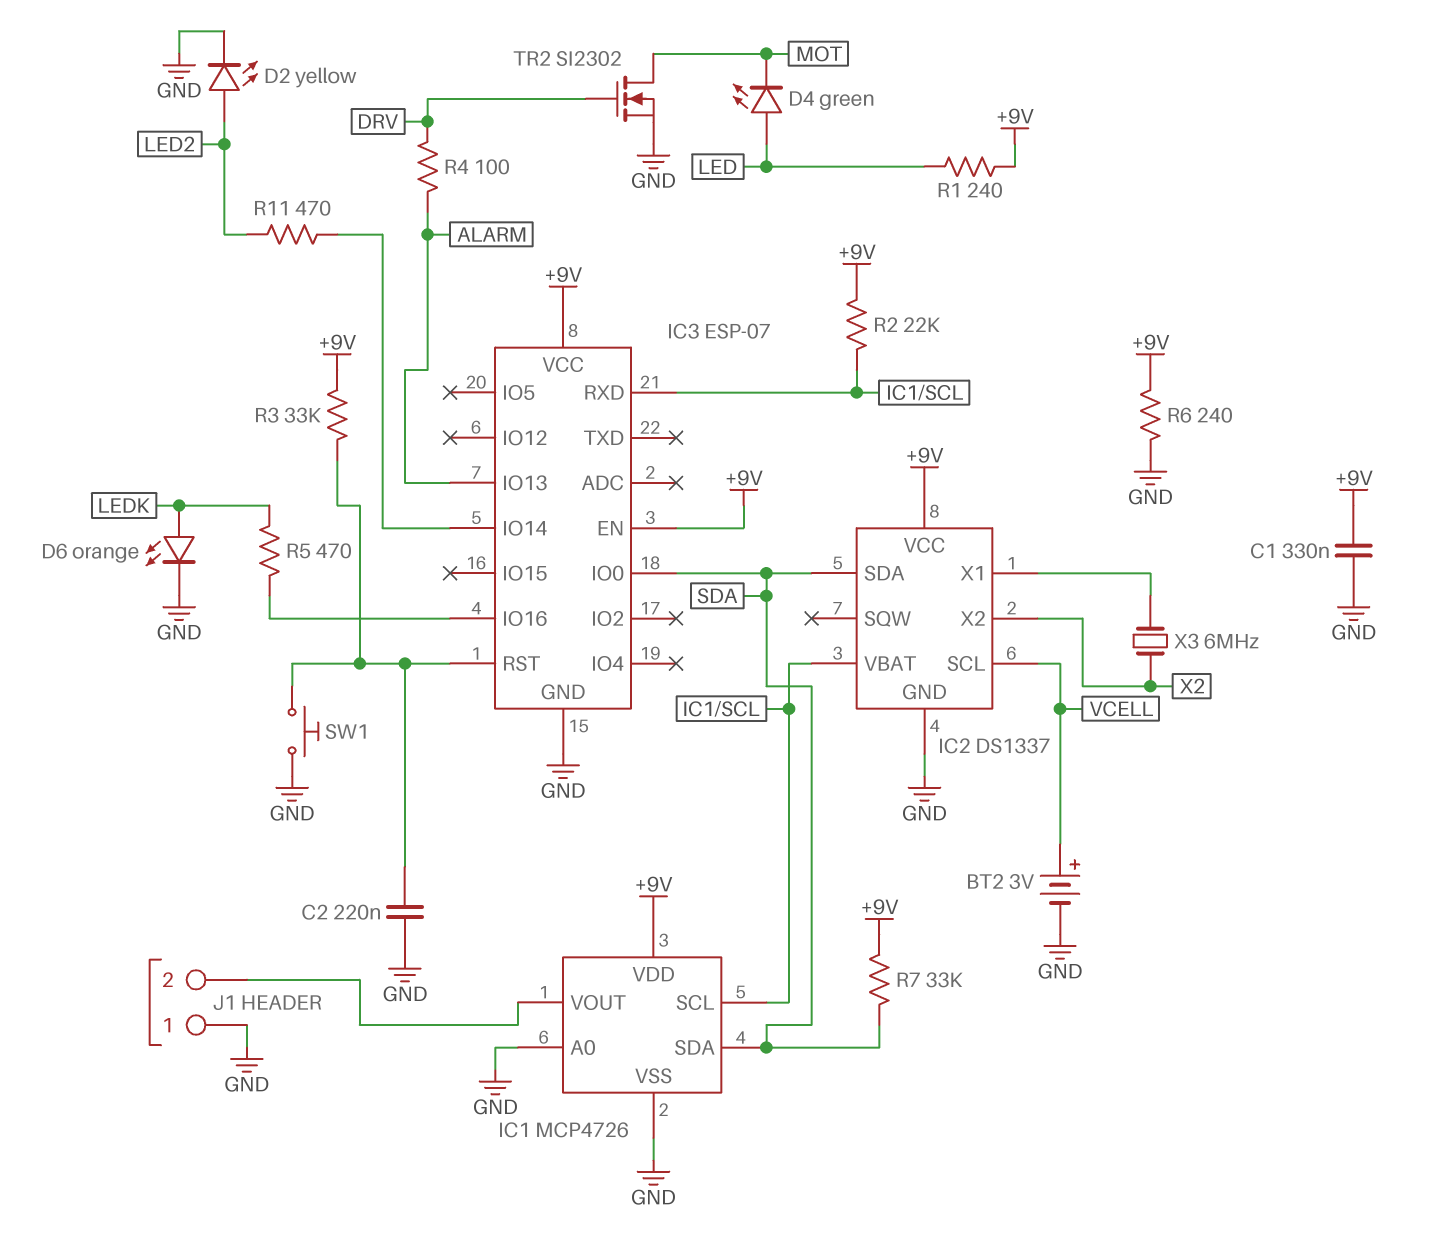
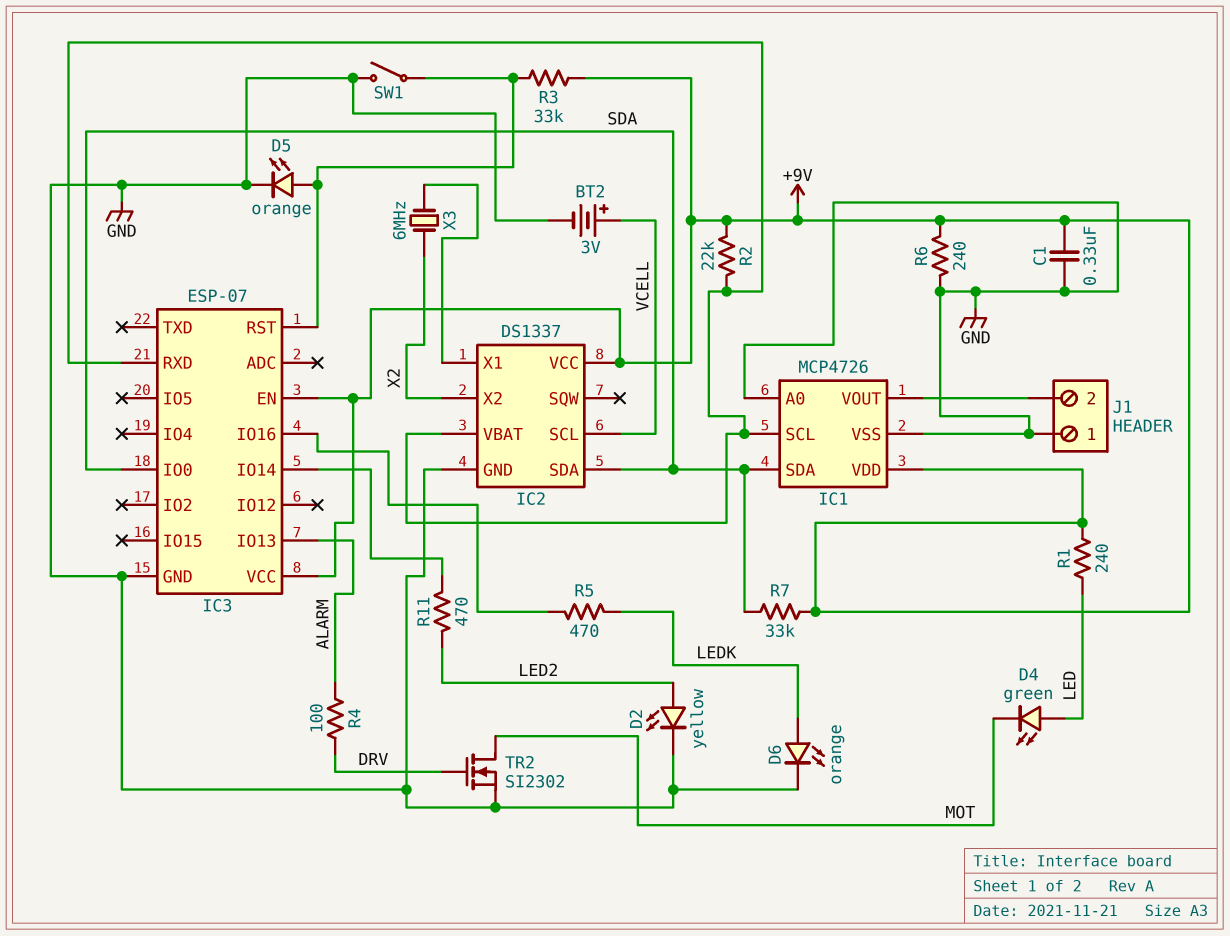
C2: 220nF (GND, IC3/RST) -> none
D5: none -> LED orange (A IC3/RST, K GND)
SW1: button (GND, IC3/RST) -> switch (GND, IC3/RST)

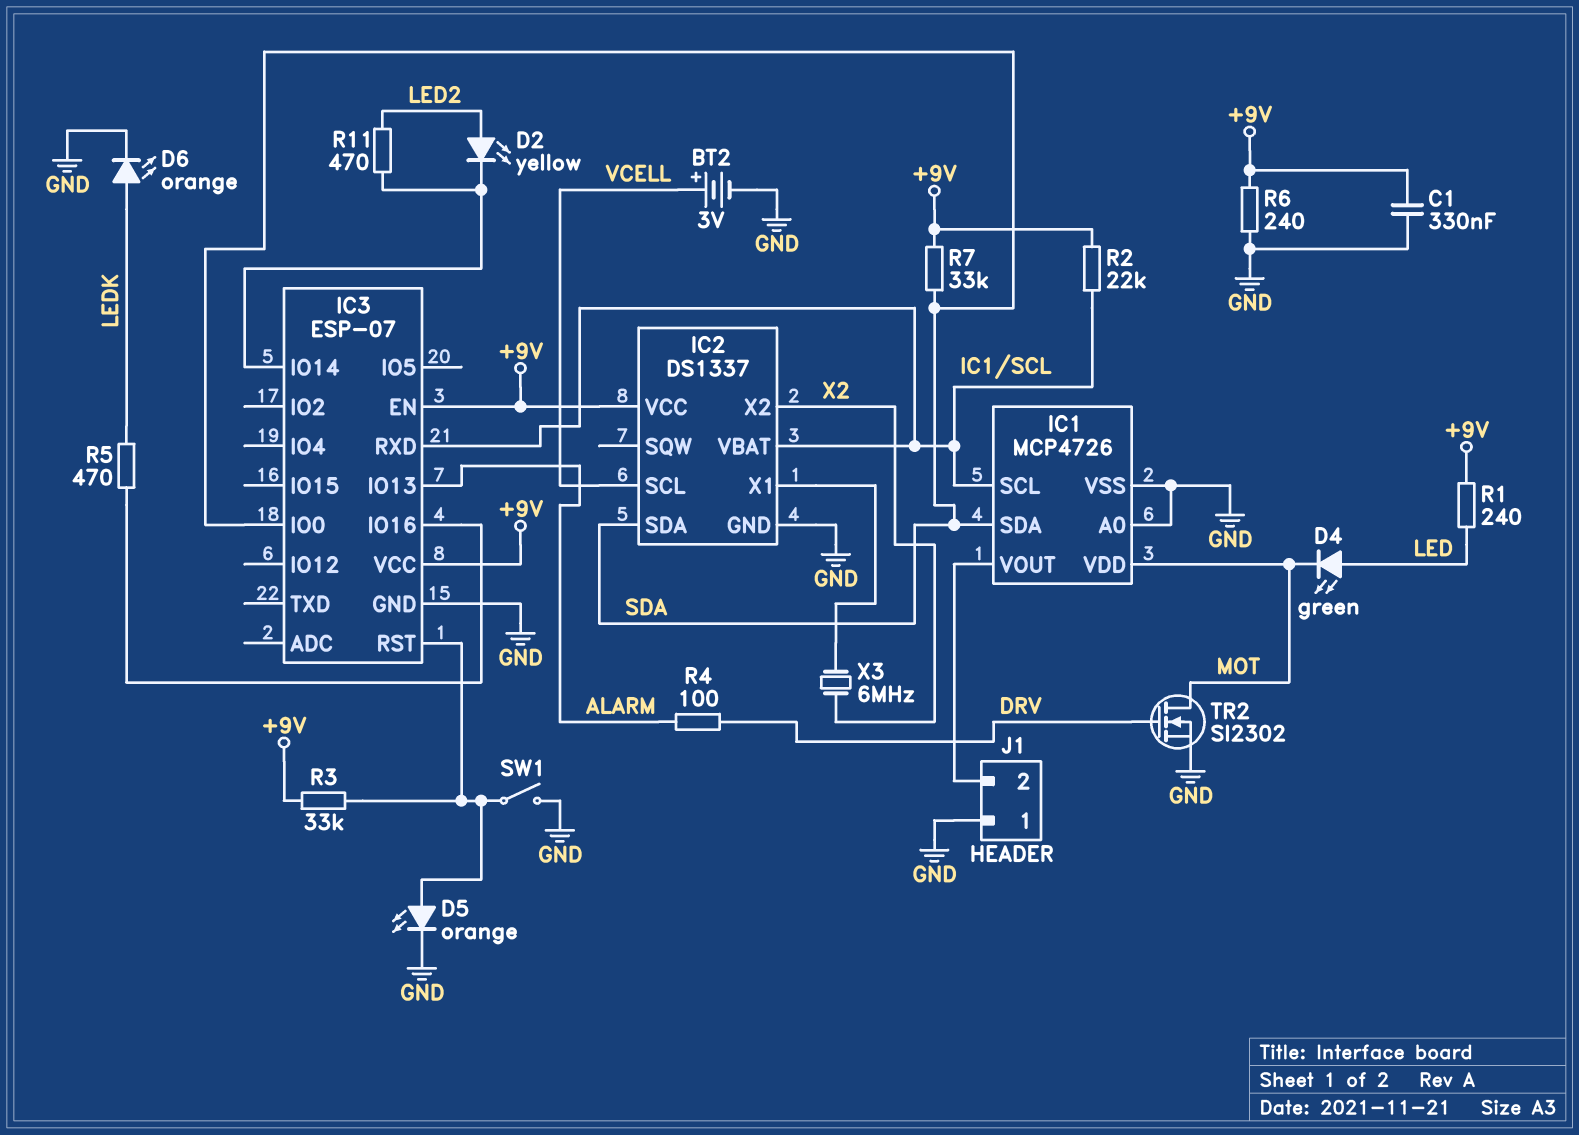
D2: LED yellow (A LED2, K GND) -> LED yellow (A LED2, K IC3/IO14)
IC1 pin VDD: +9V -> MOT

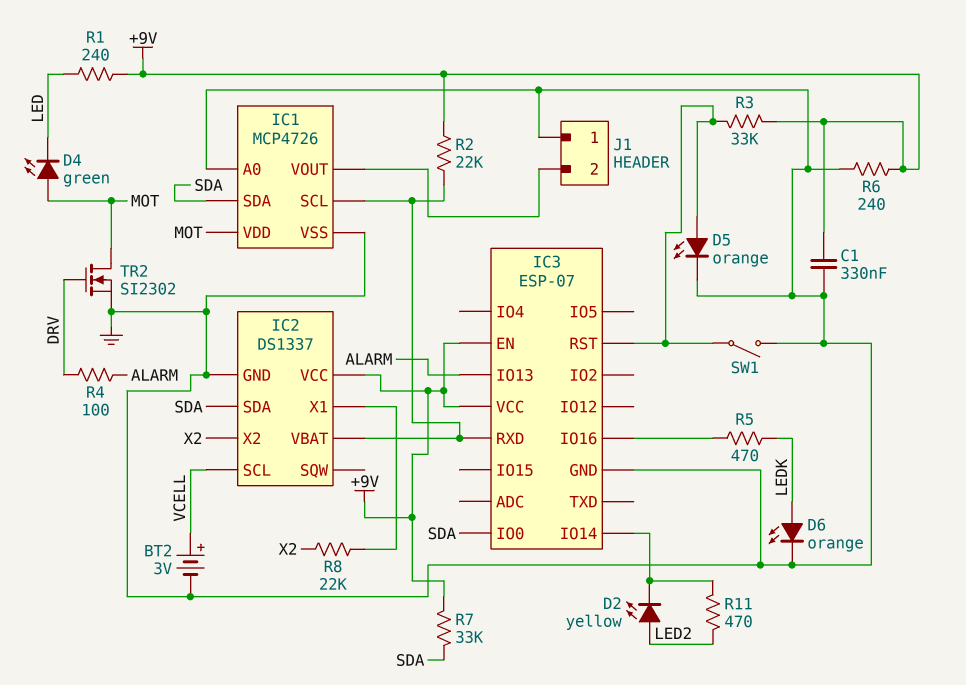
D4: LED green (A LED, K MOT) -> LED green (A MOT, K LED)
R8: none -> 22k (IC2/X1, X2)
X3: 6MHz (IC2/X1, X2) -> none

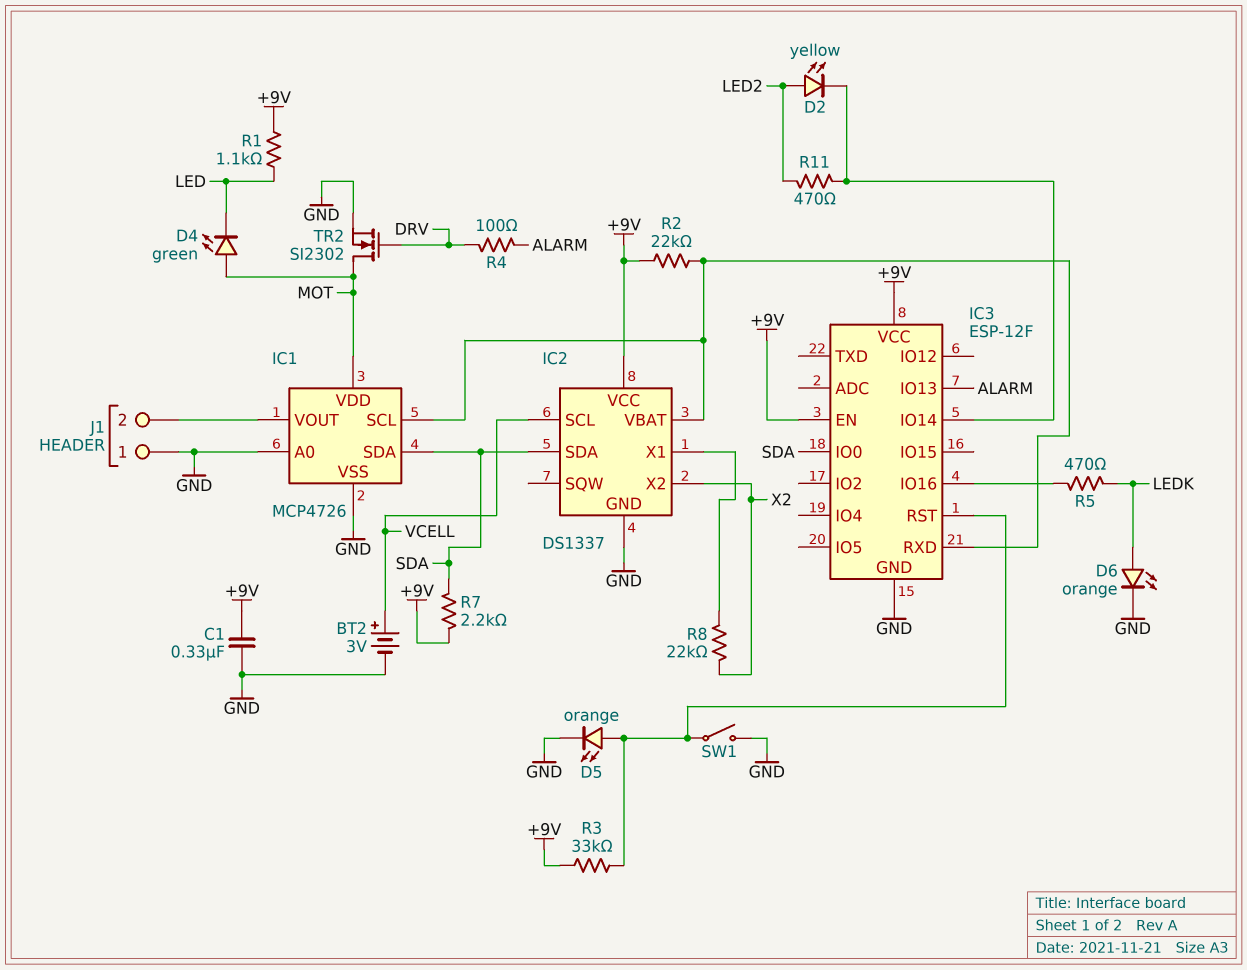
IC3: ESP-07 -> ESP-12F
R1: 240 (+9V, LED) -> 1.1k (+9V, LED)
R6: 240 (+9V, GND) -> none
R7: 33k (+9V, SDA) -> 2.2k (+9V, SDA)

